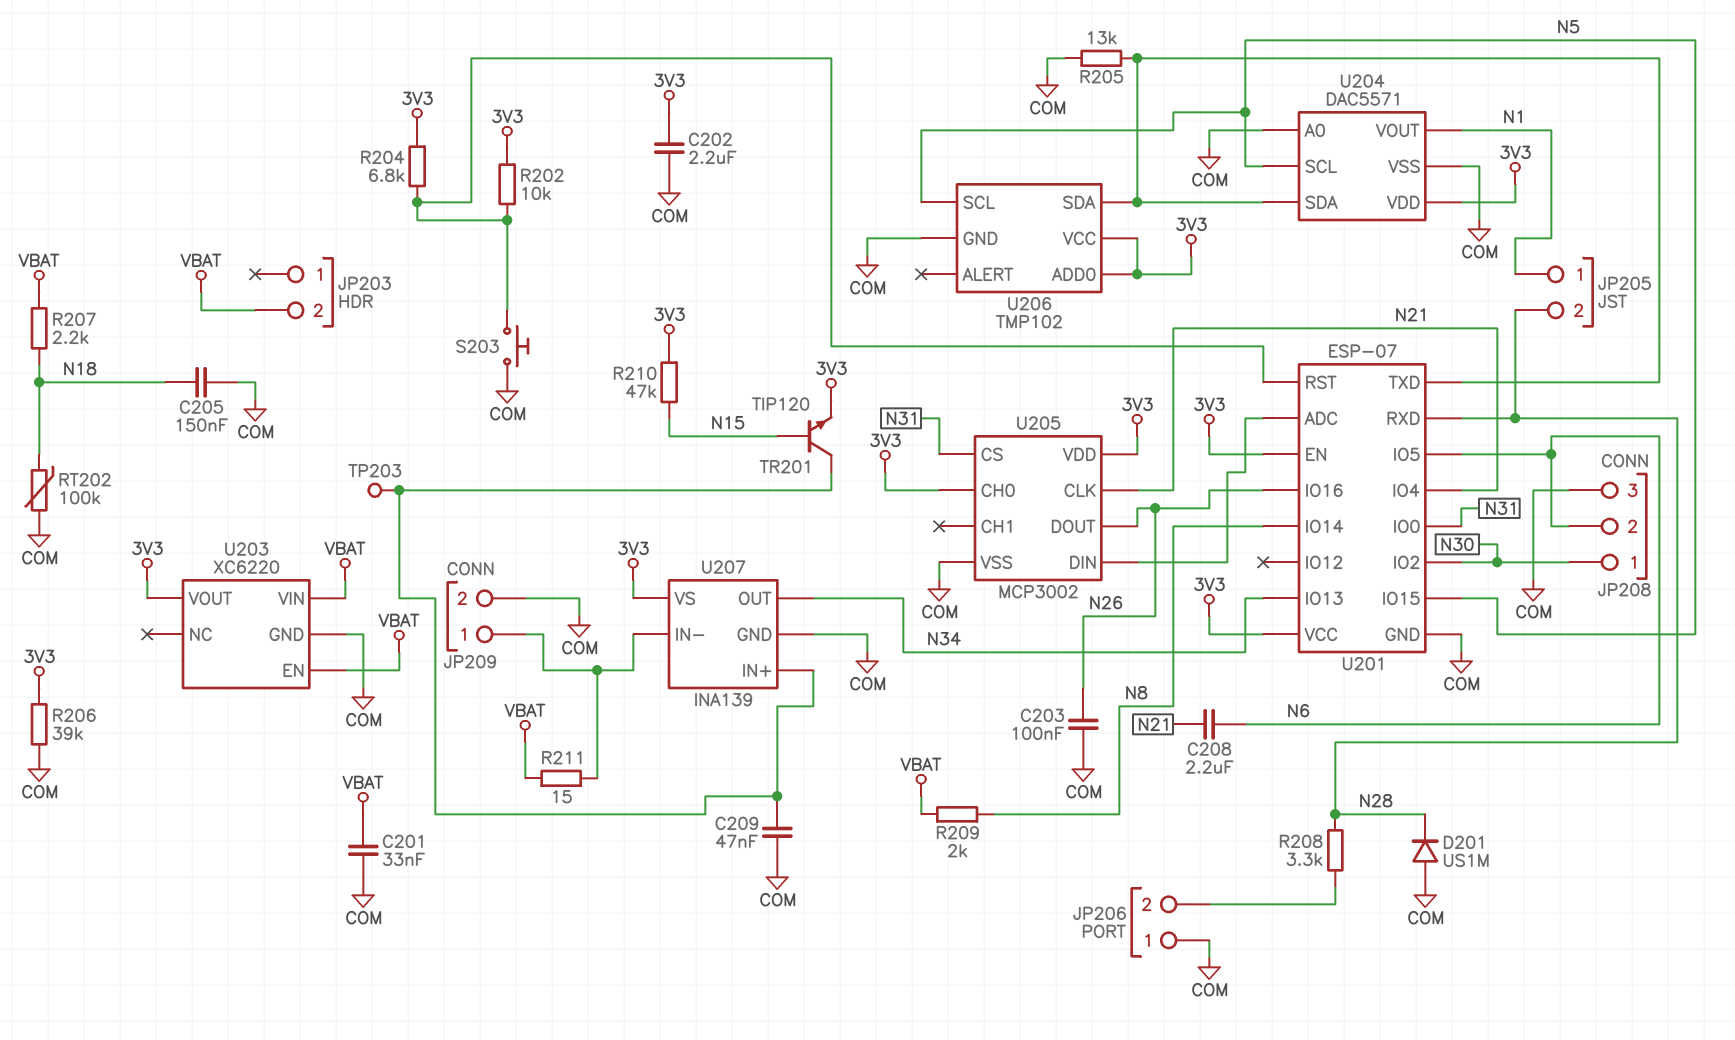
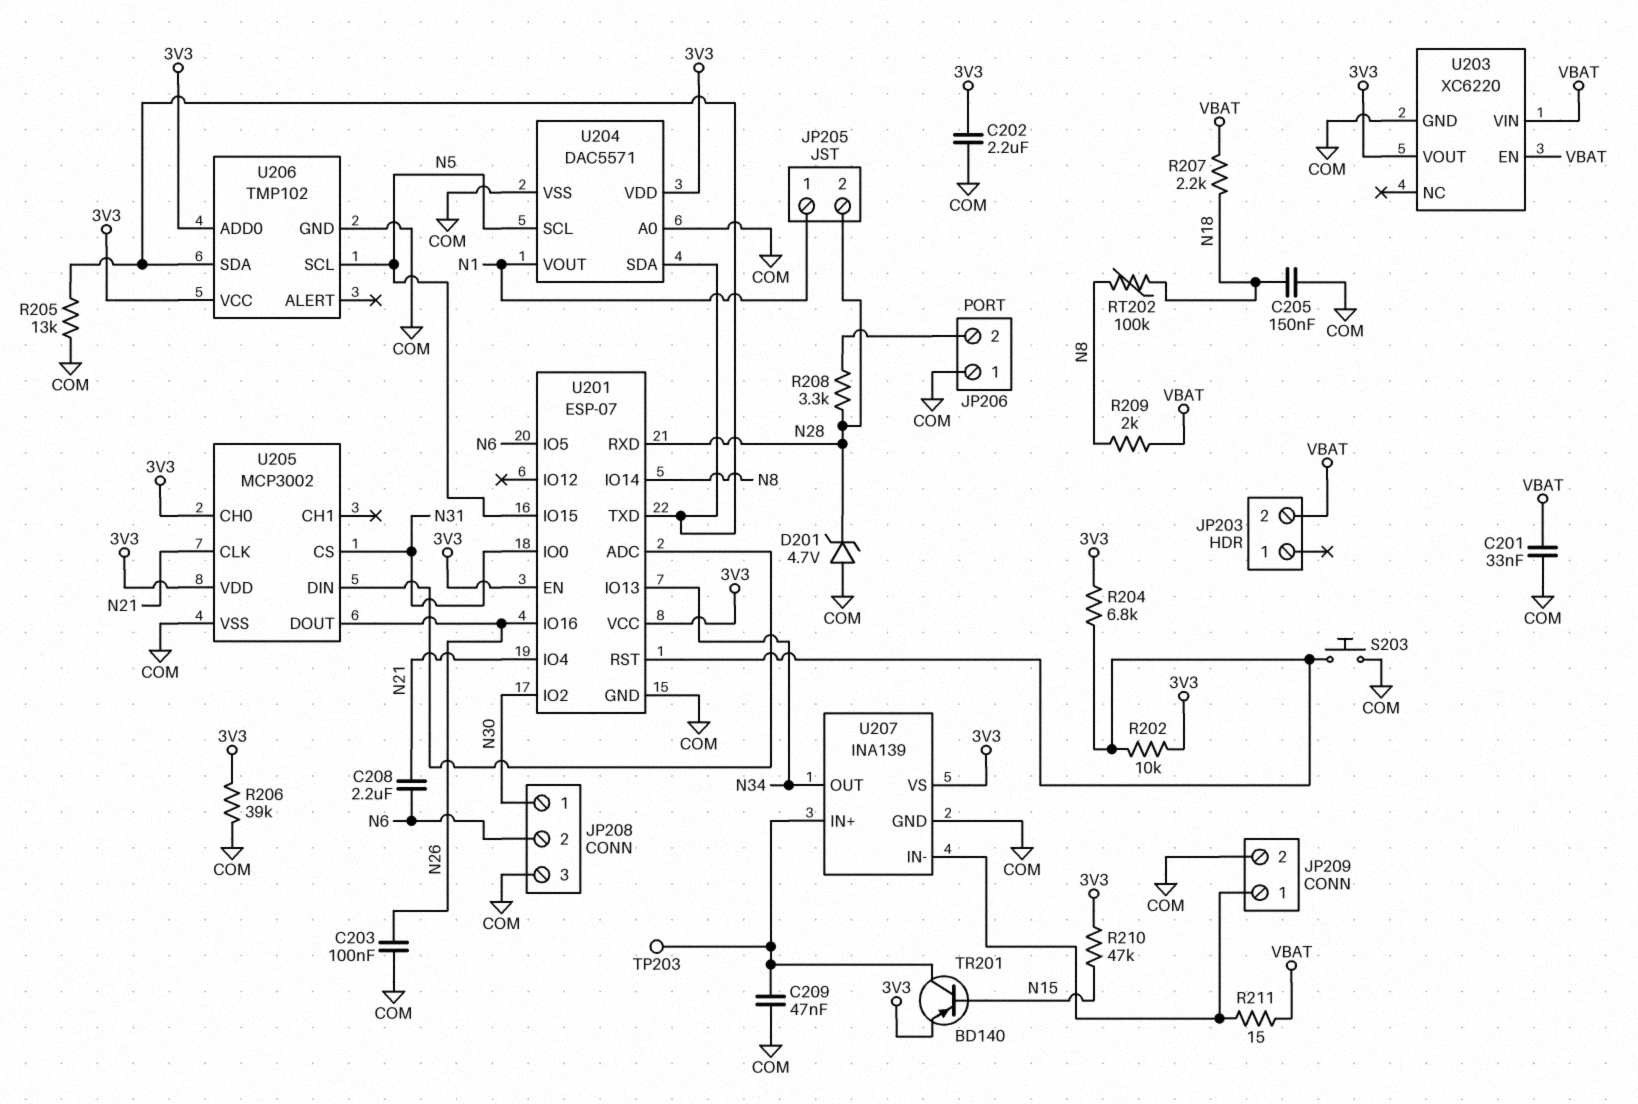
D201: diode US1M (A COM, K N28) -> zener 4.7V (A COM, K N28)
RT202: 100k (COM, N18) -> 100k (N8, N18)
TR201: NPN TIP120 (B N15, C U207/IN+, E 3V3) -> PNP BD140 (B N15, C U207/IN+, E 3V3)

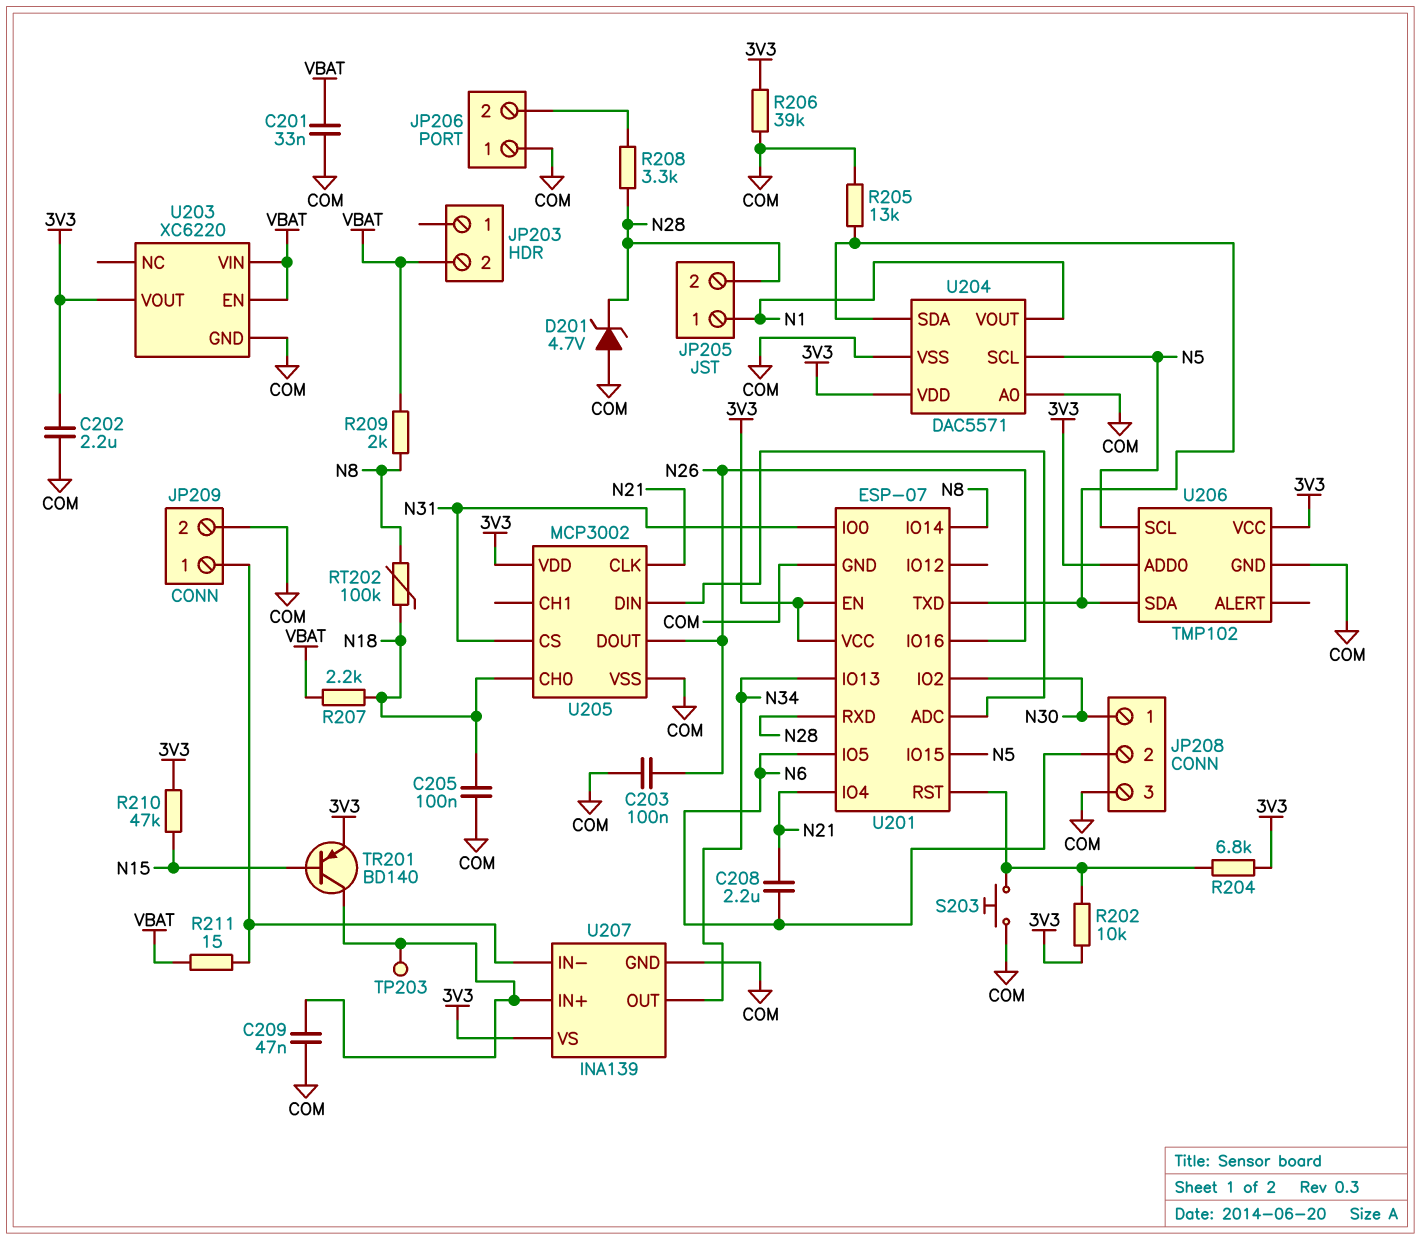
C205: 150nF (COM, N18) -> 100nF (COM, N18)
U205 pin CH0: 3V3 -> N18

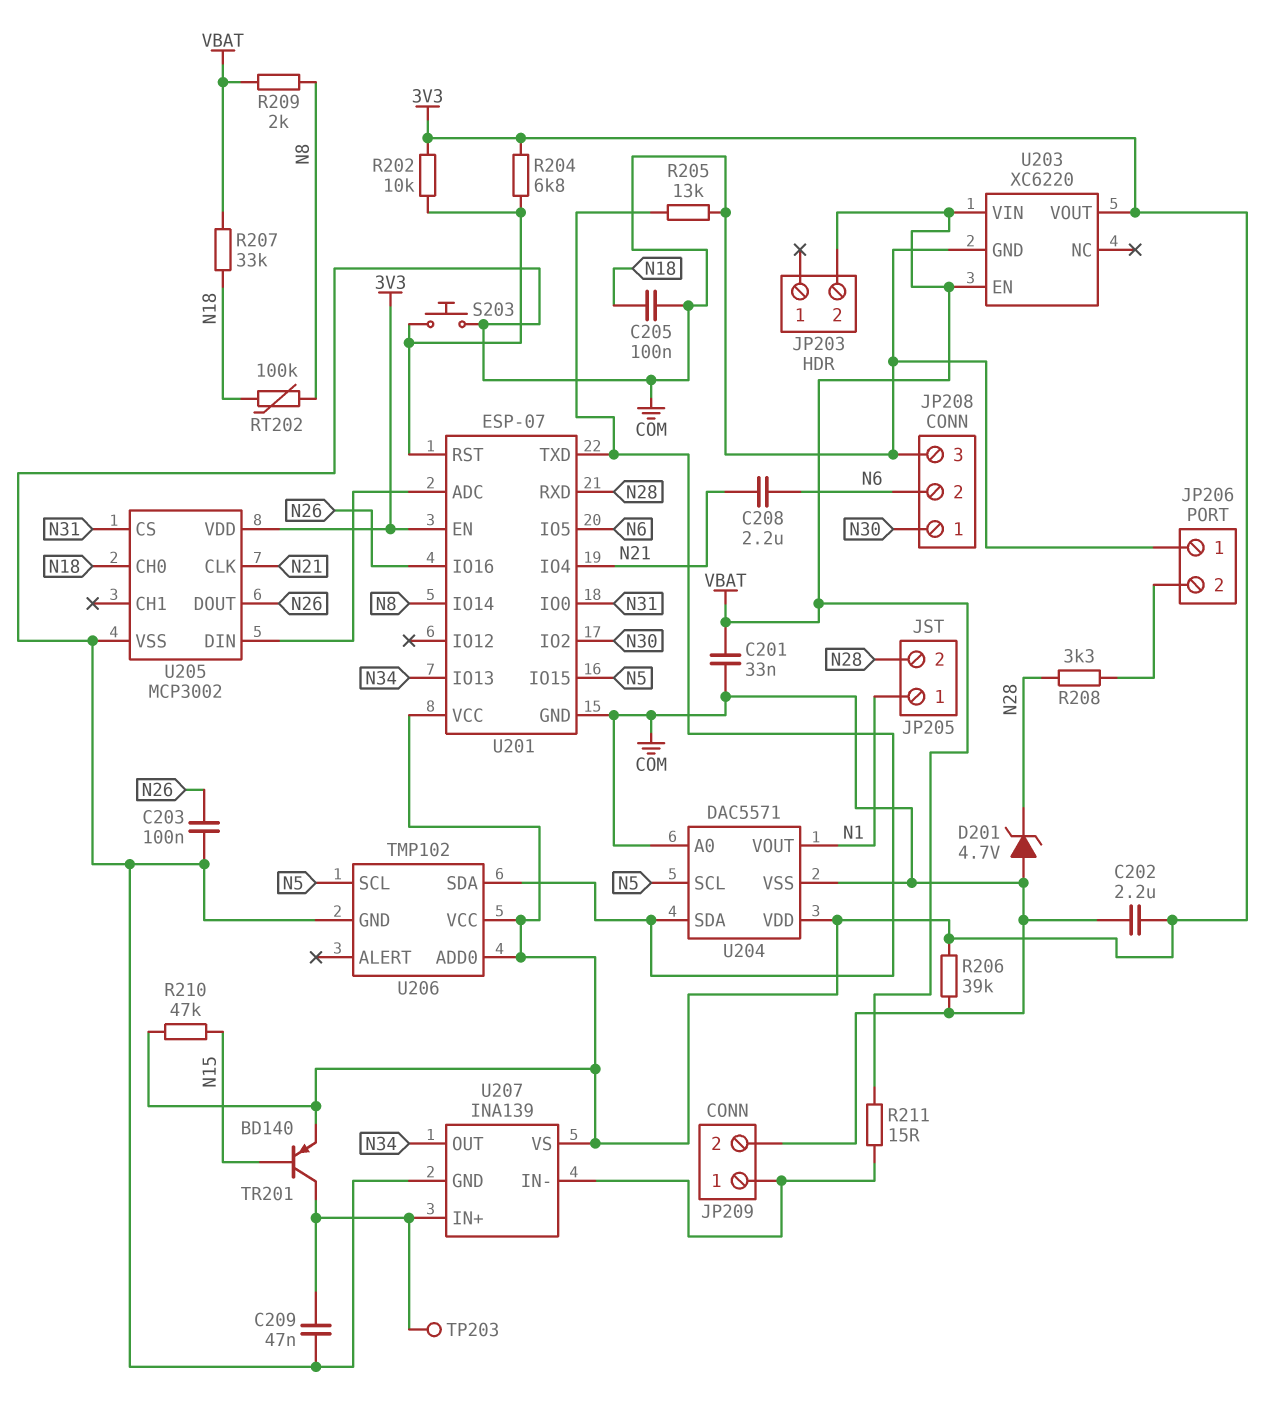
R207: 2.2k (N18, VBAT) -> 33k (N18, VBAT)

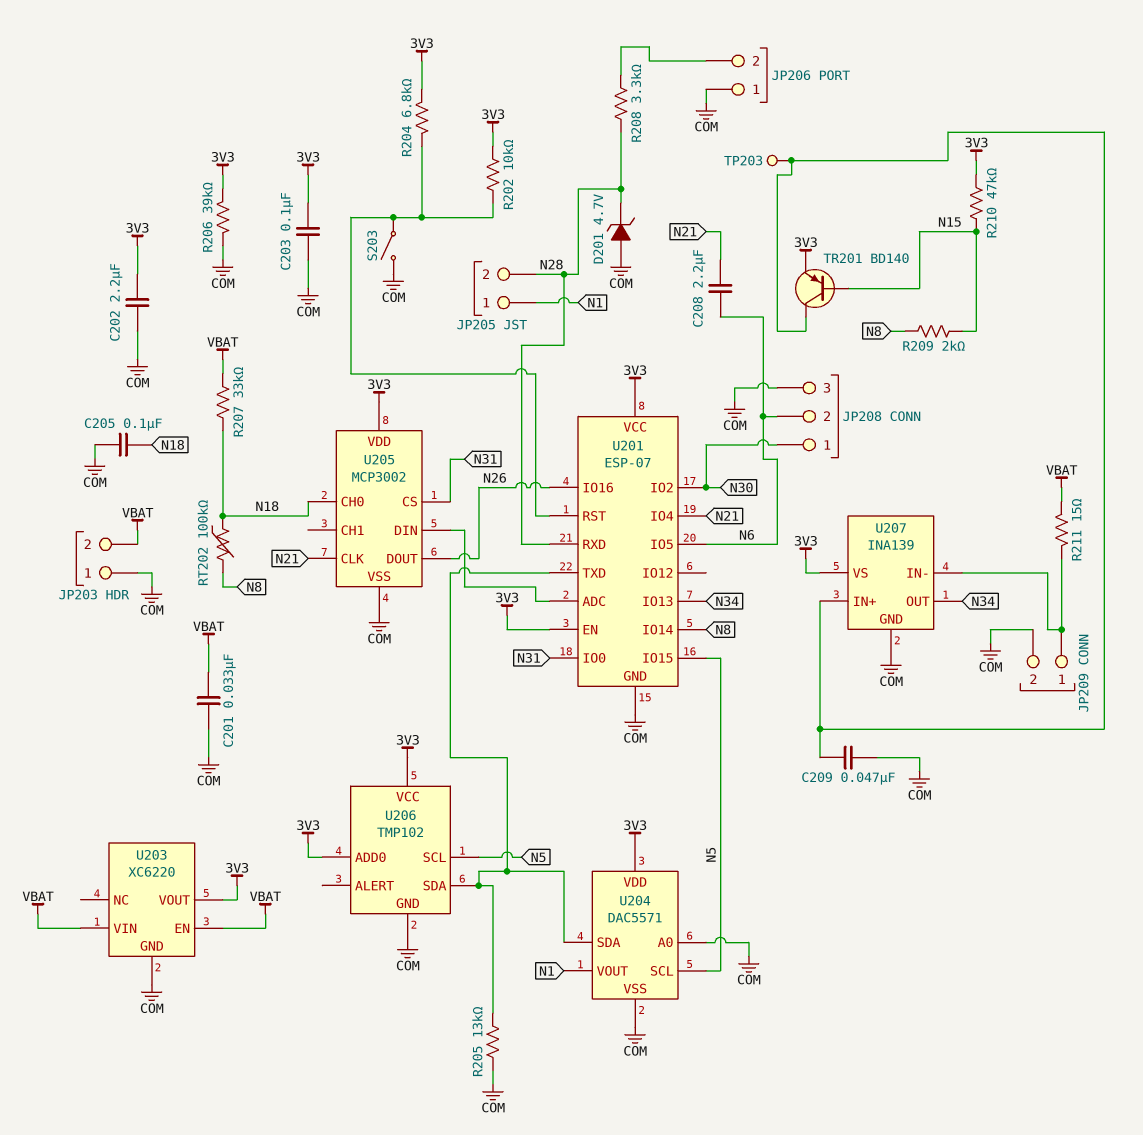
C203: 100nF (COM, N26) -> 100nF (3V3, COM)
JP203 pin 1: none -> COM
R209: 2k (N8, VBAT) -> 2k (N8, N15)
S203: button (COM, U201/RST) -> switch (COM, U201/RST)

